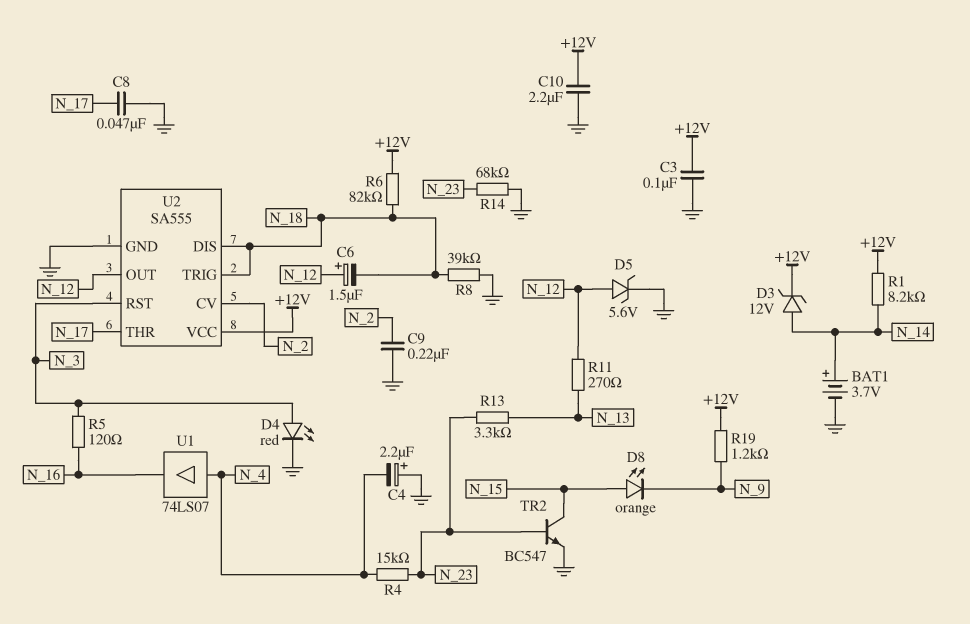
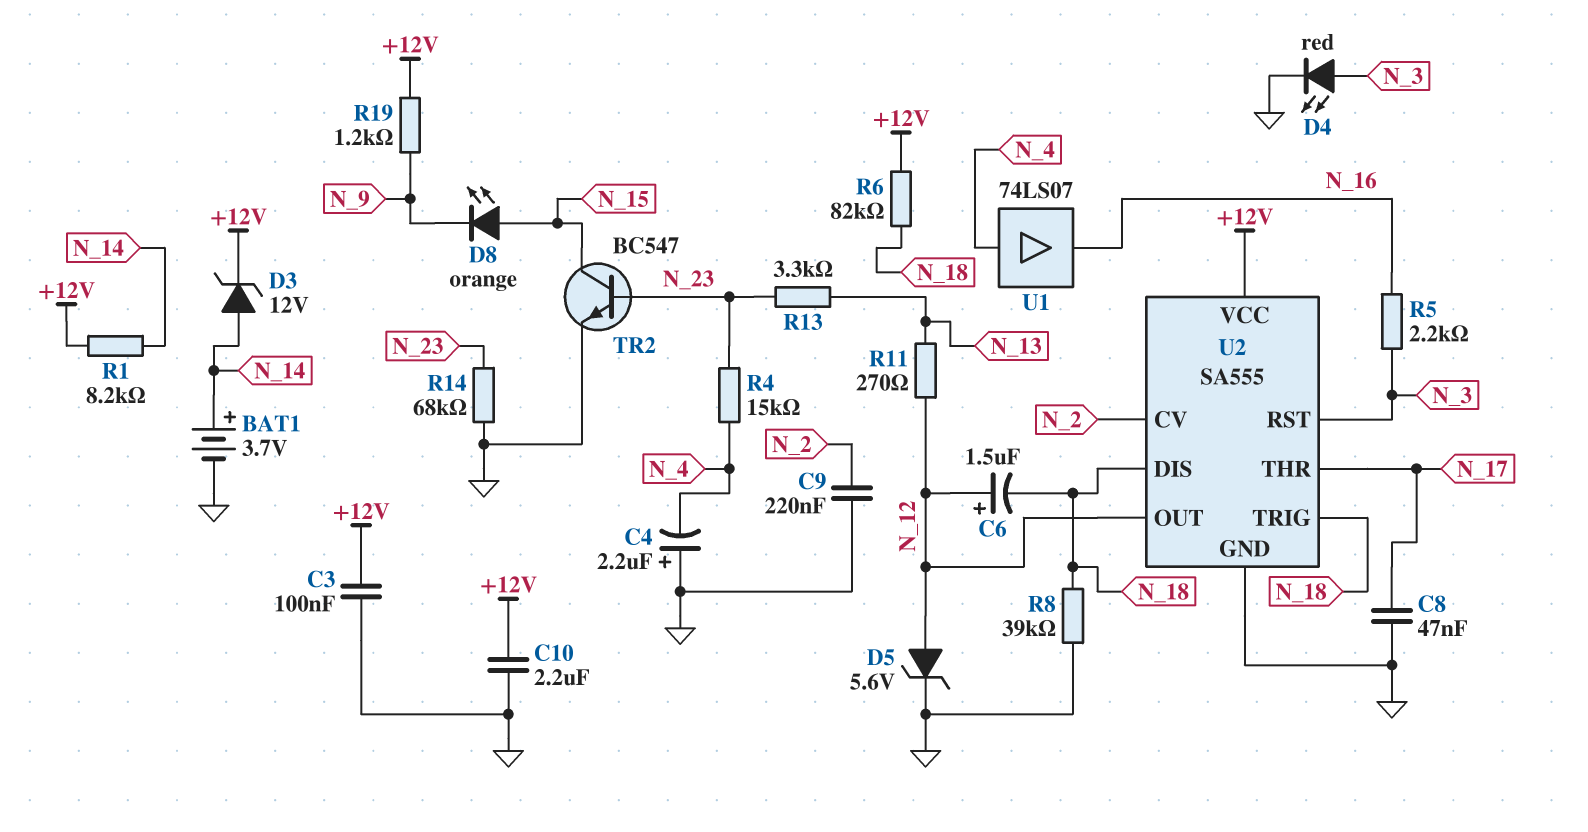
R5: 120 (N_3, N_16) -> 2.2k (N_3, N_16)

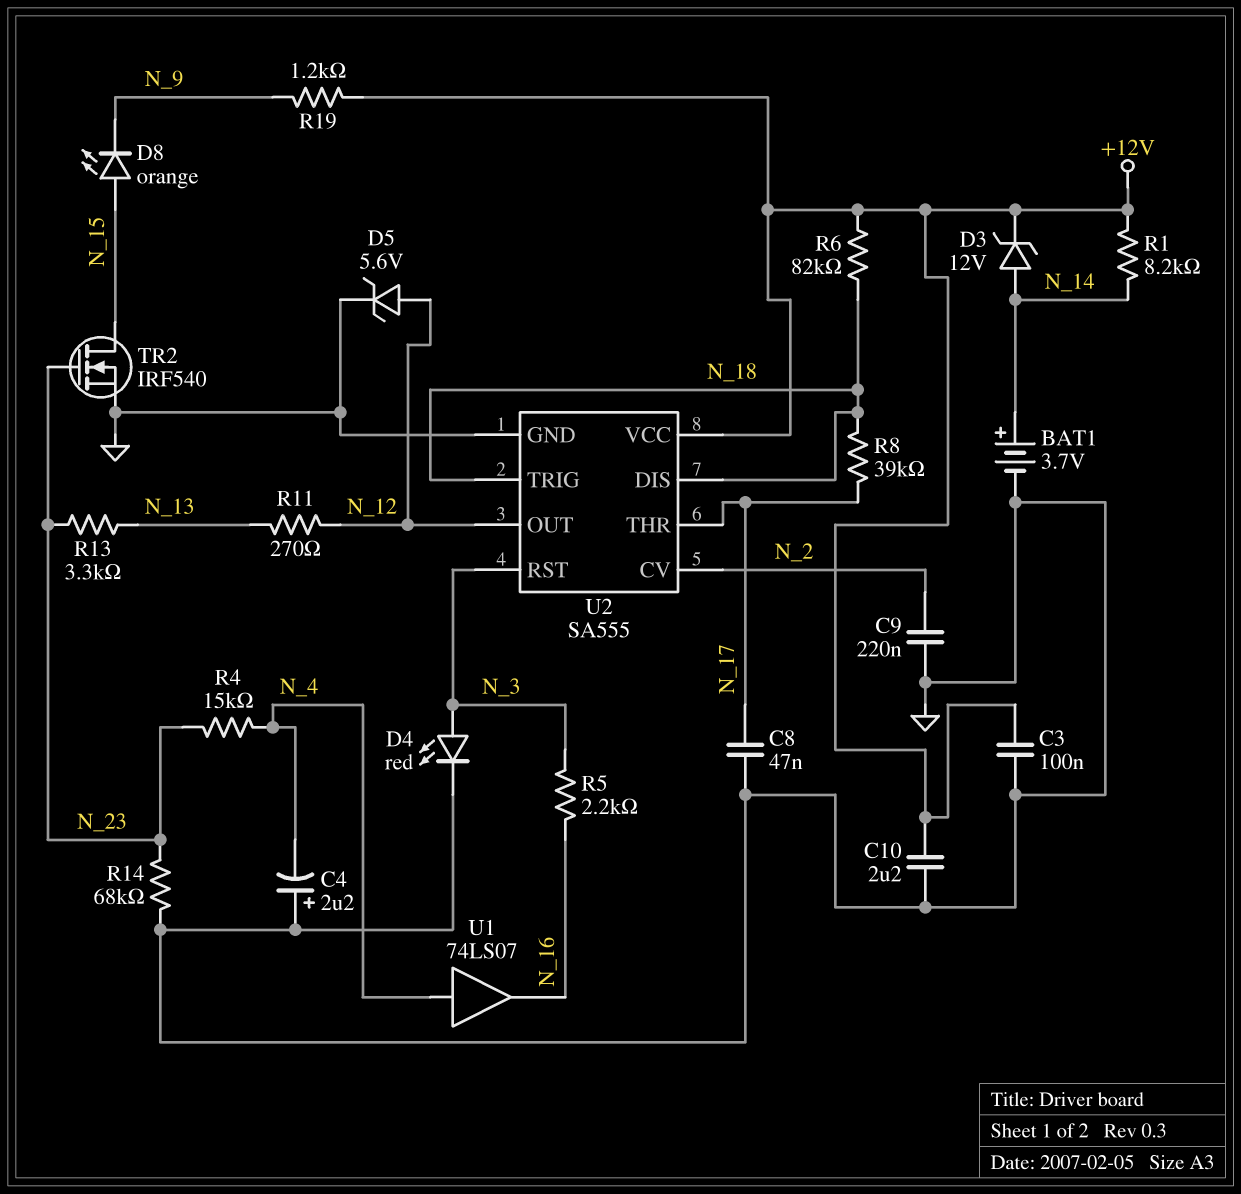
C6: 1.5uF (plus N_12, minus N_18) -> none
R8: 39k (GND, N_18) -> 39k (N_17, N_18)
TR2: NPN BC547 (B N_23, C N_15, E GND) -> NMOS IRF540 (G N_23, D N_15, S GND)

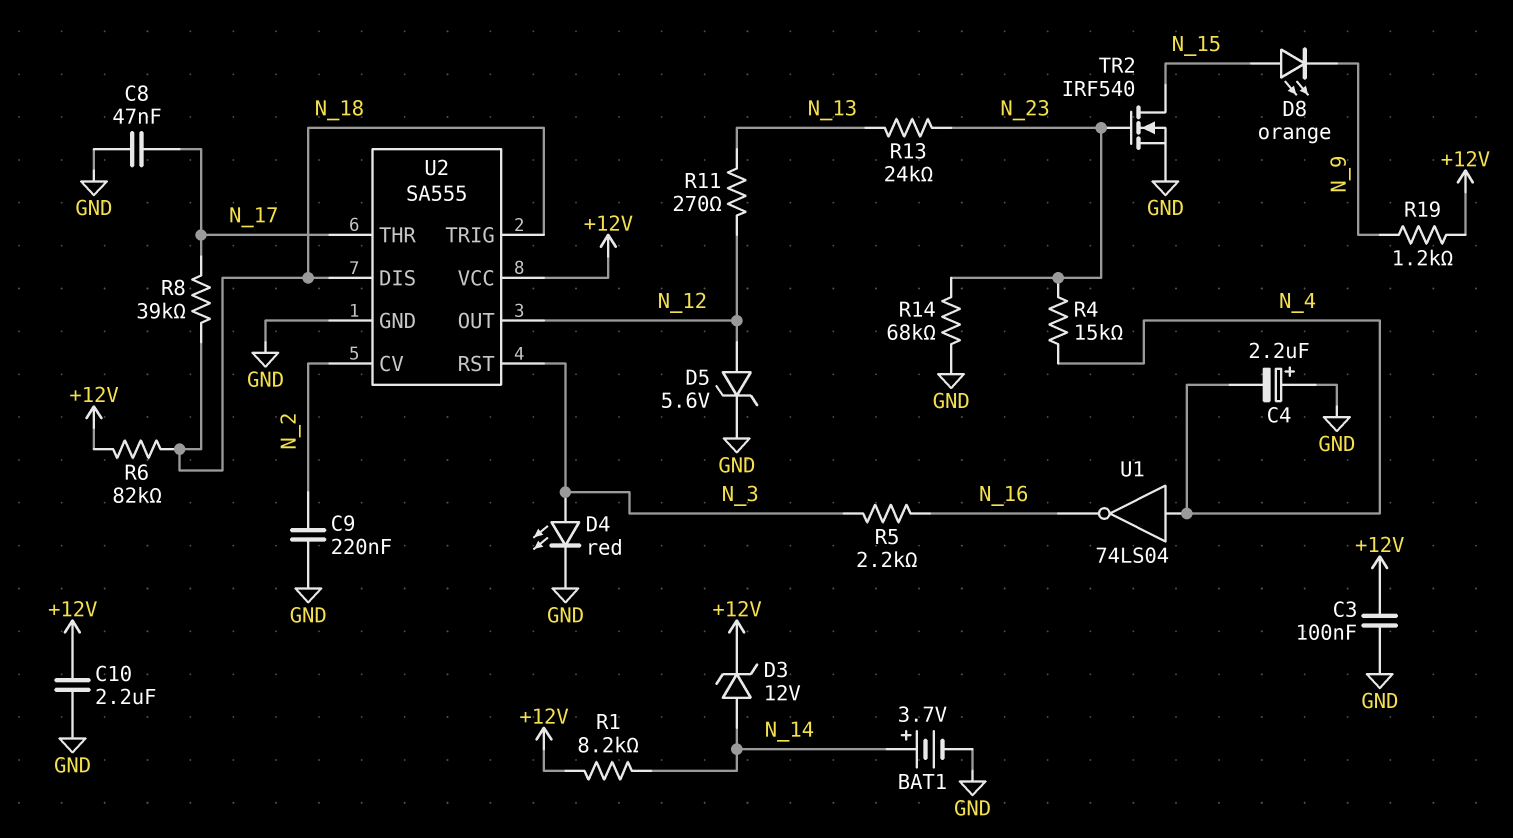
R13: 3.3k (N_13, N_23) -> 24k (N_13, N_23)
U1: buffer 74LS07 (in N_4, out N_16) -> NOT 74LS04 (in N_4, out N_16)

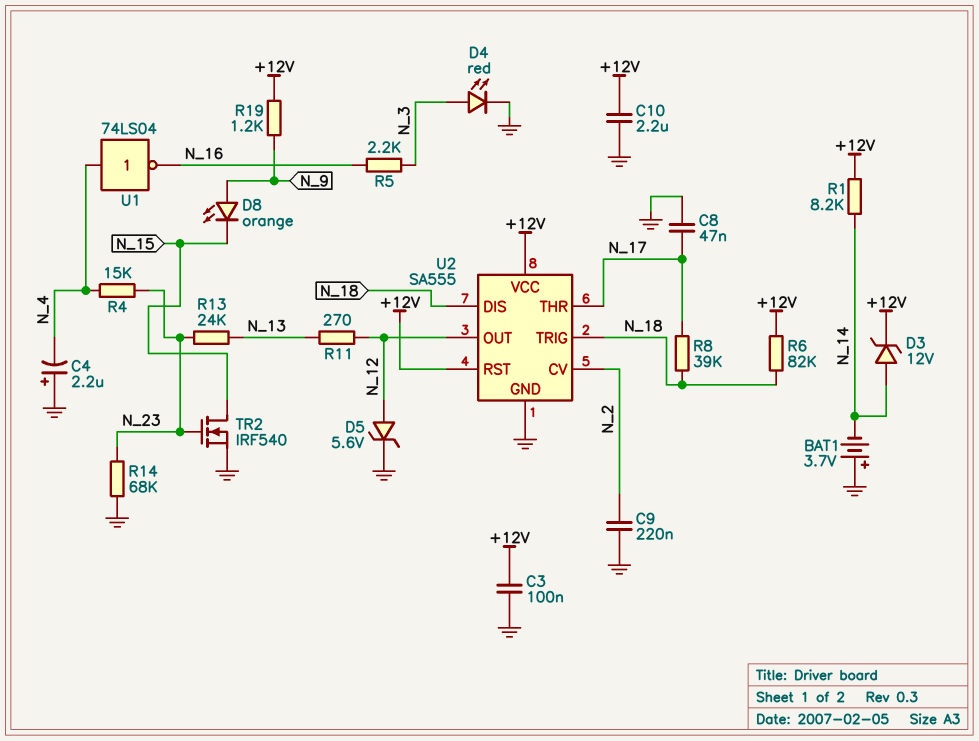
BAT1: 3.7V (plus N_14, minus GND) -> 3.7V (plus GND, minus N_14)
D8: LED orange (A N_15, K N_9) -> LED orange (A N_9, K N_15)
U2 pin RST: N_3 -> +12V

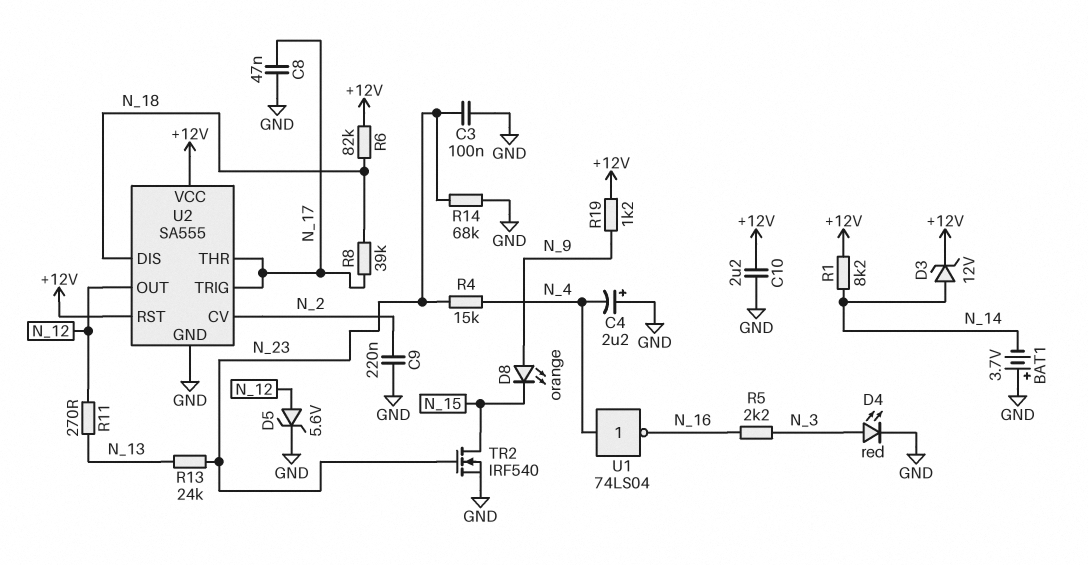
C3: 100nF (+12V, GND) -> 100nF (GND, N_23)
U2 pin TRIG: N_18 -> N_17

